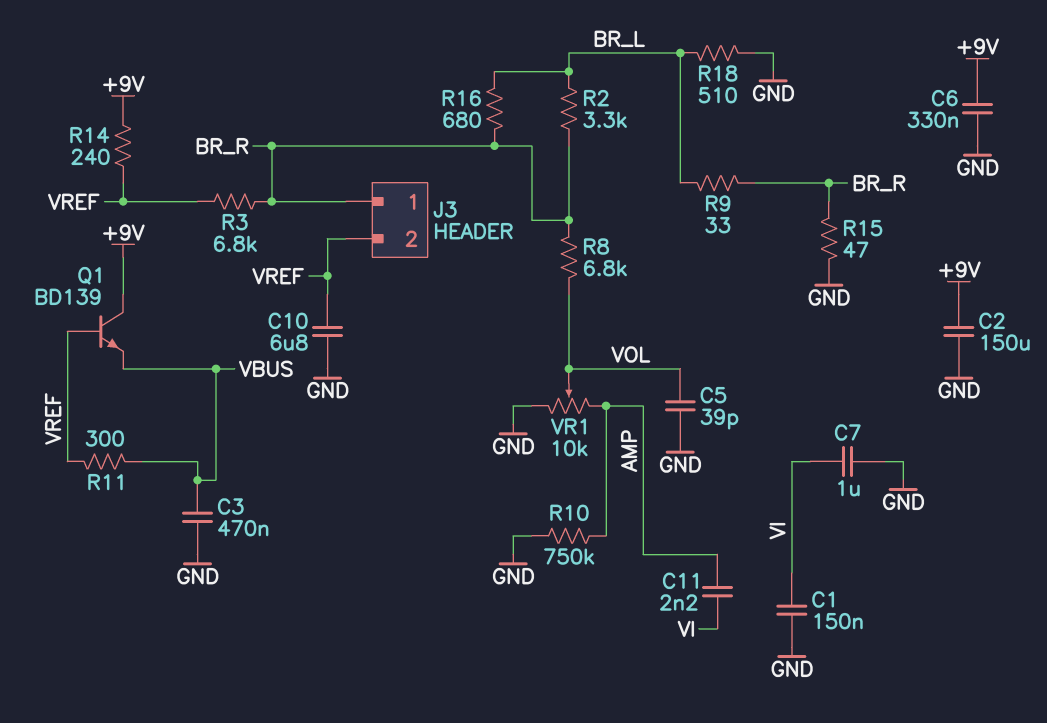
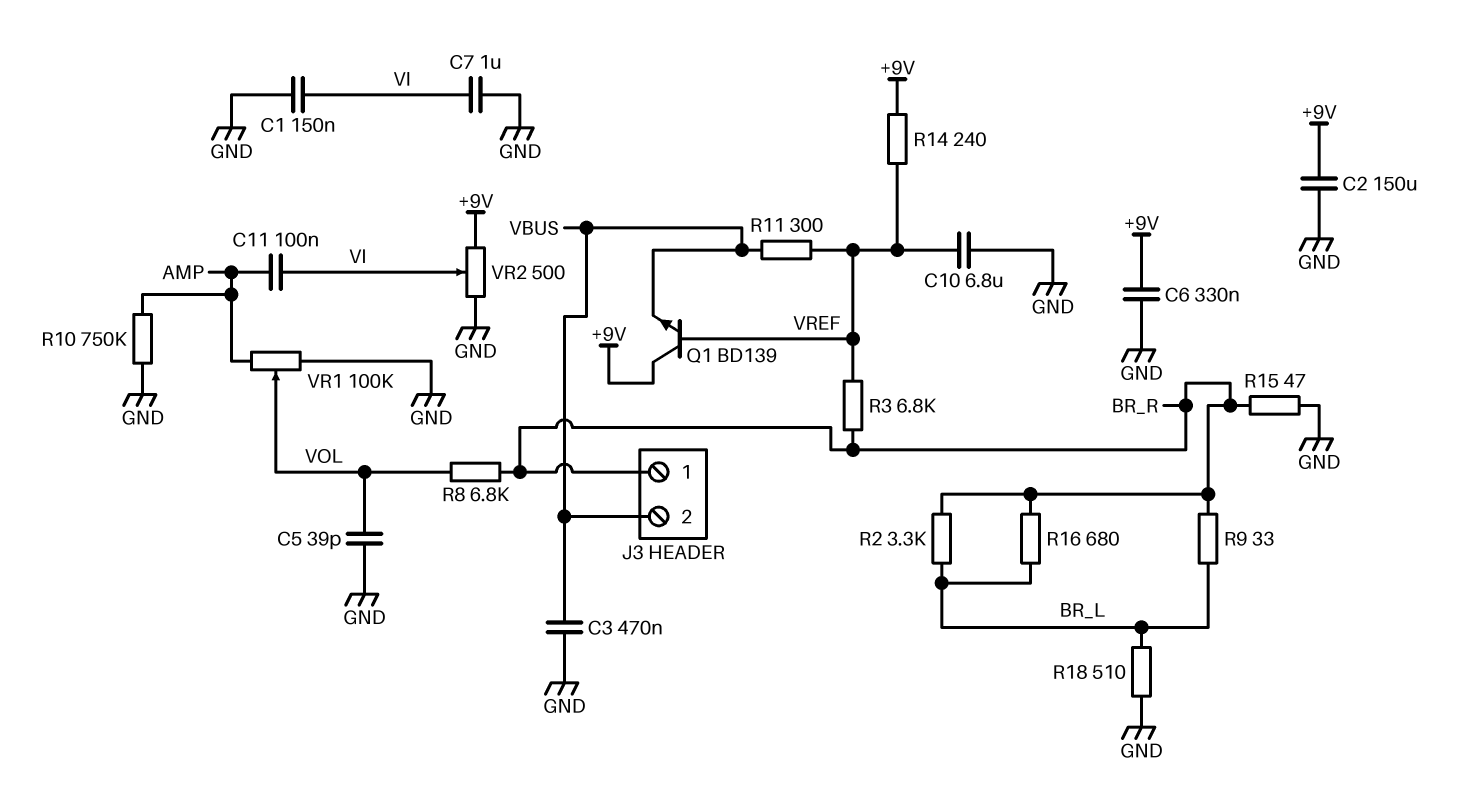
C11: 2.2nF (AMP, VI) -> 100nF (AMP, VI)
J3 pin 2: VREF -> VBUS
VR1: 10k (AMP, GND, wiper VOL) -> 100k (AMP, GND, wiper VOL)
VR2: none -> 500 (+9V, GND, wiper VI)

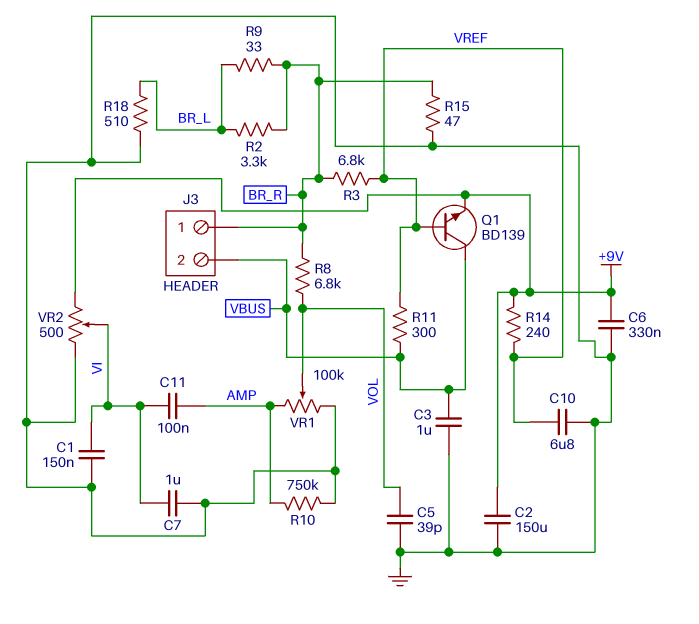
C3: 470nF (GND, VBUS) -> 1uF (GND, VBUS)
Q1: NPN BD139 (B VREF, C +9V, E VBUS) -> NPN BD139 (B VREF, C VBUS, E +9V)
R16: 680 (BR_L, BR_R) -> none

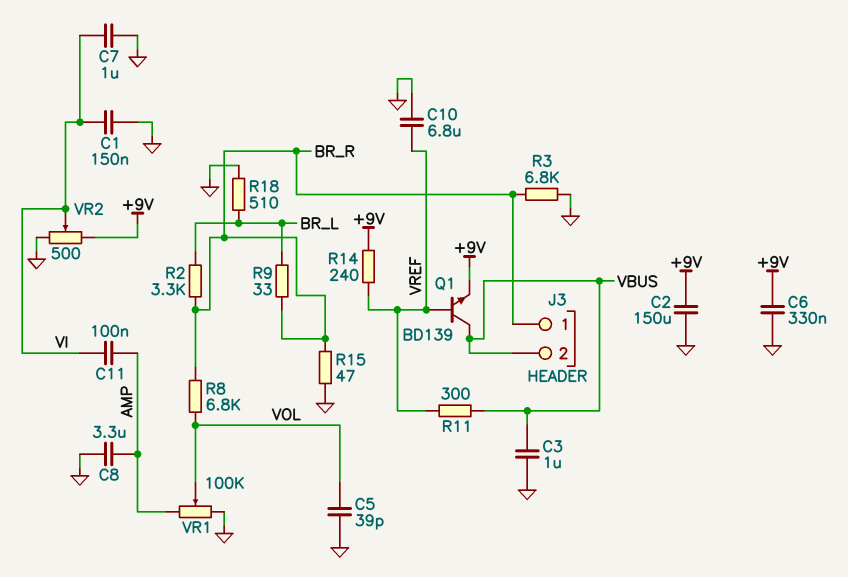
C8: none -> 3.3uF (AMP, GND)
R3: 6.8k (BR_R, VREF) -> 6.8k (BR_R, GND)
R10: 750k (AMP, GND) -> none

